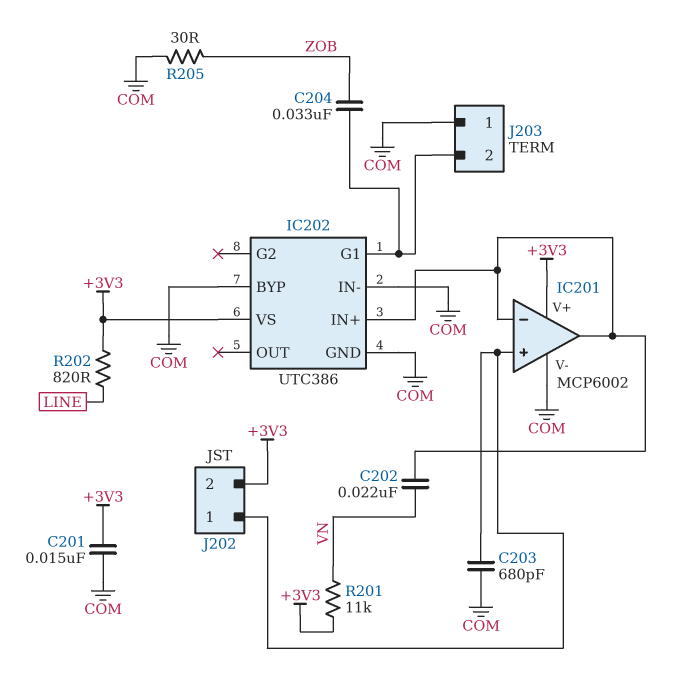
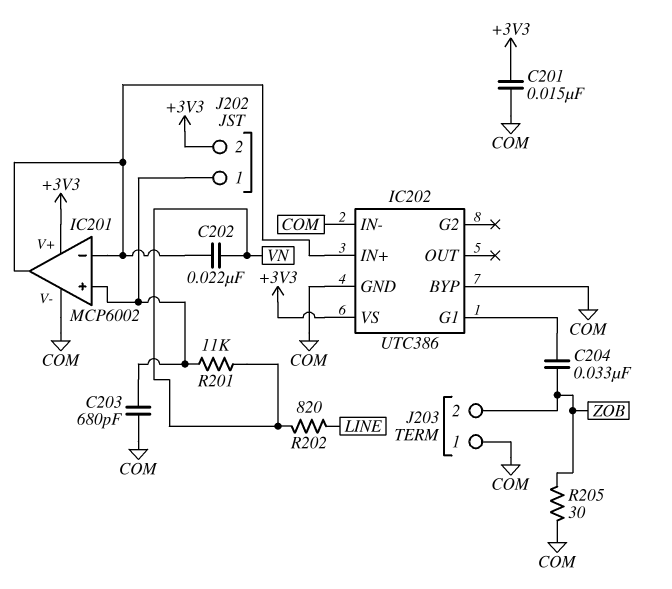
J203 pin 2: IC202/G1 -> ZOB
R201: 11k (+3V3, VN) -> 11k (IC201/in+, VN)
R202: 820 (+3V3, LINE) -> 820 (LINE, VN)

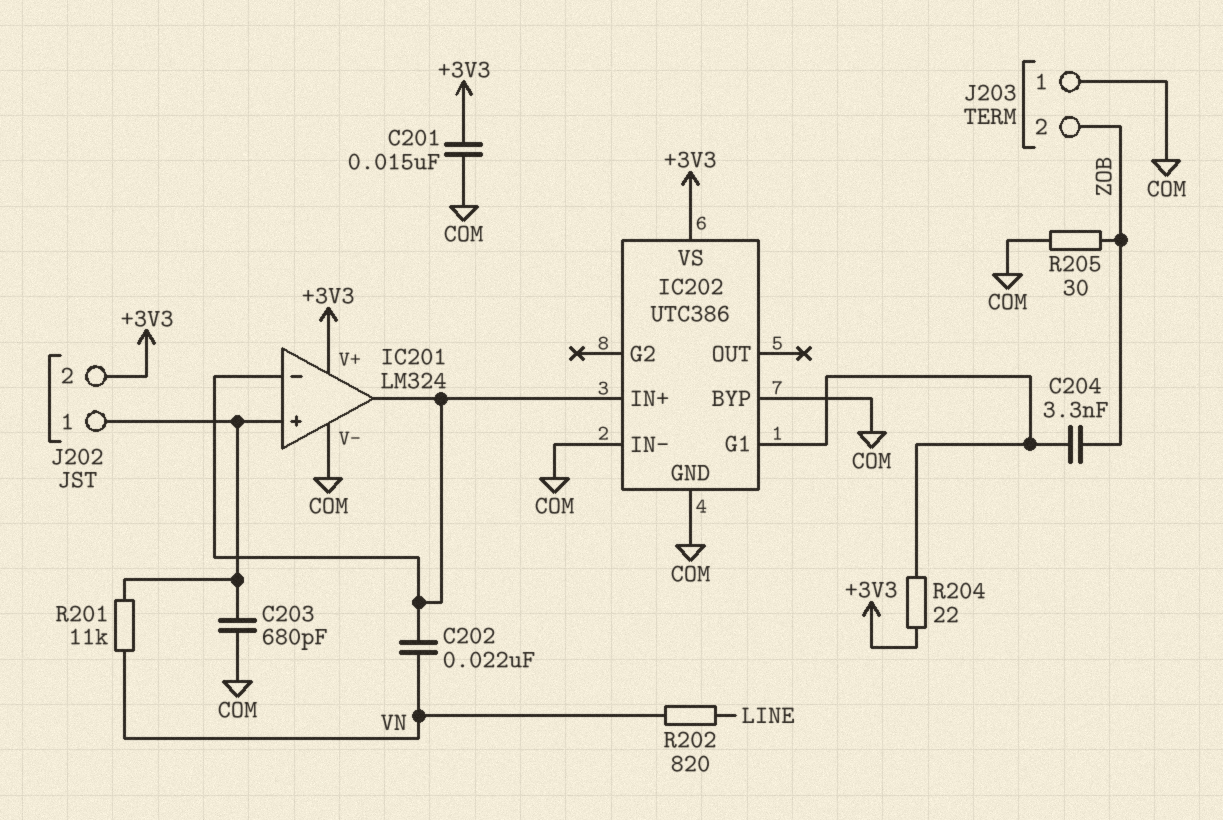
C204: 33nF (IC202/G1, ZOB) -> 3.3nF (IC202/G1, ZOB)
IC201: MCP6002 -> LM324
R204: none -> 22 (+3V3, IC202/G1)

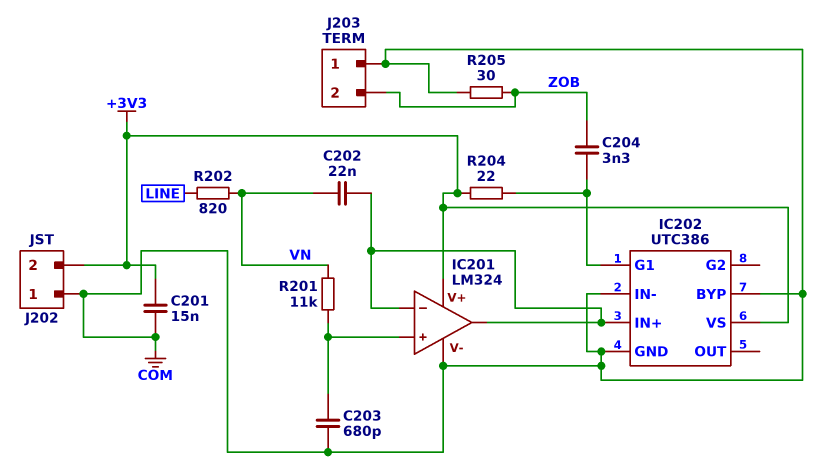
J202 pin 1: IC201/in+ -> COM

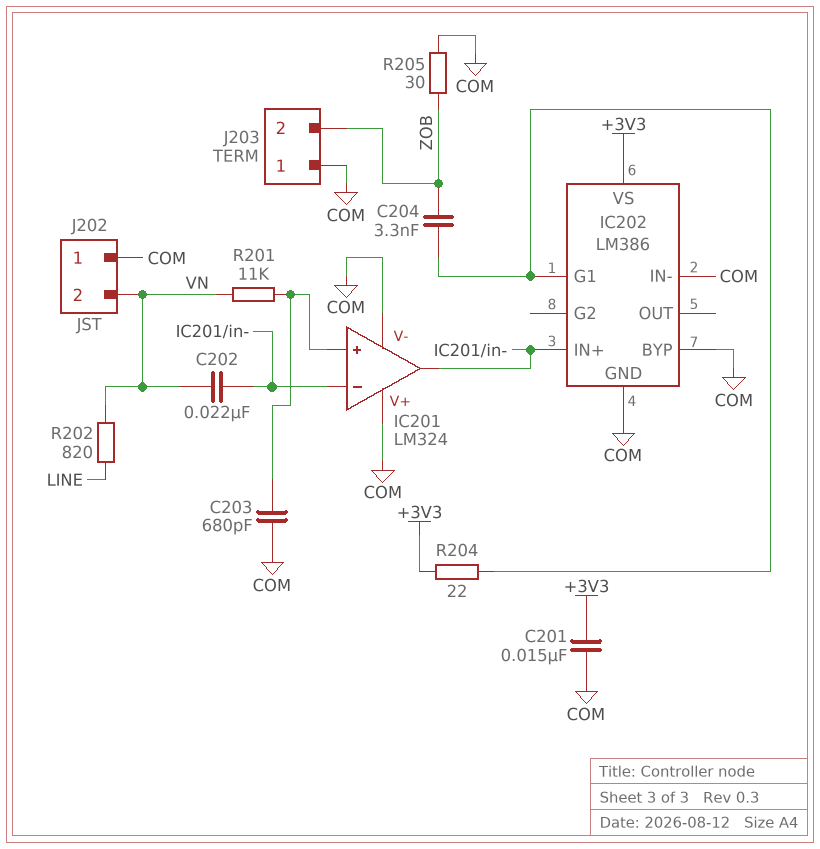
IC201 pin V+: +3V3 -> COM
IC202: UTC386 -> LM386
J202 pin 2: +3V3 -> VN

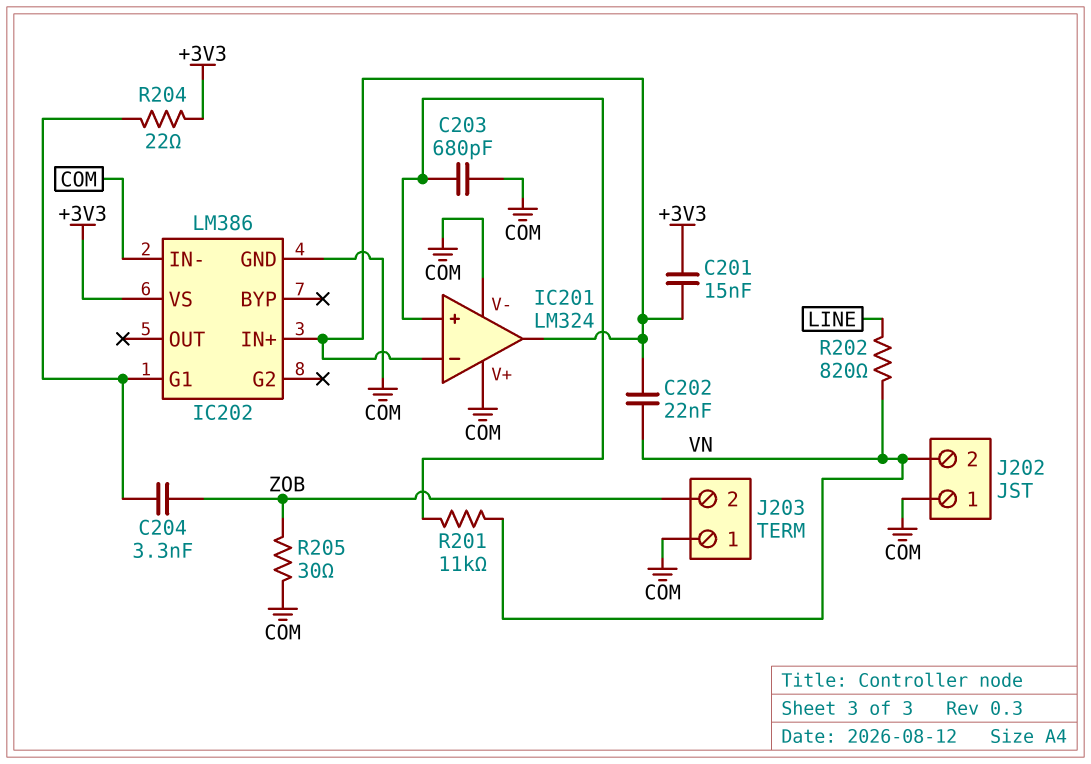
C201: 15nF (+3V3, COM) -> 15nF (+3V3, IC201/in-)
IC202 pin BYP: COM -> none

